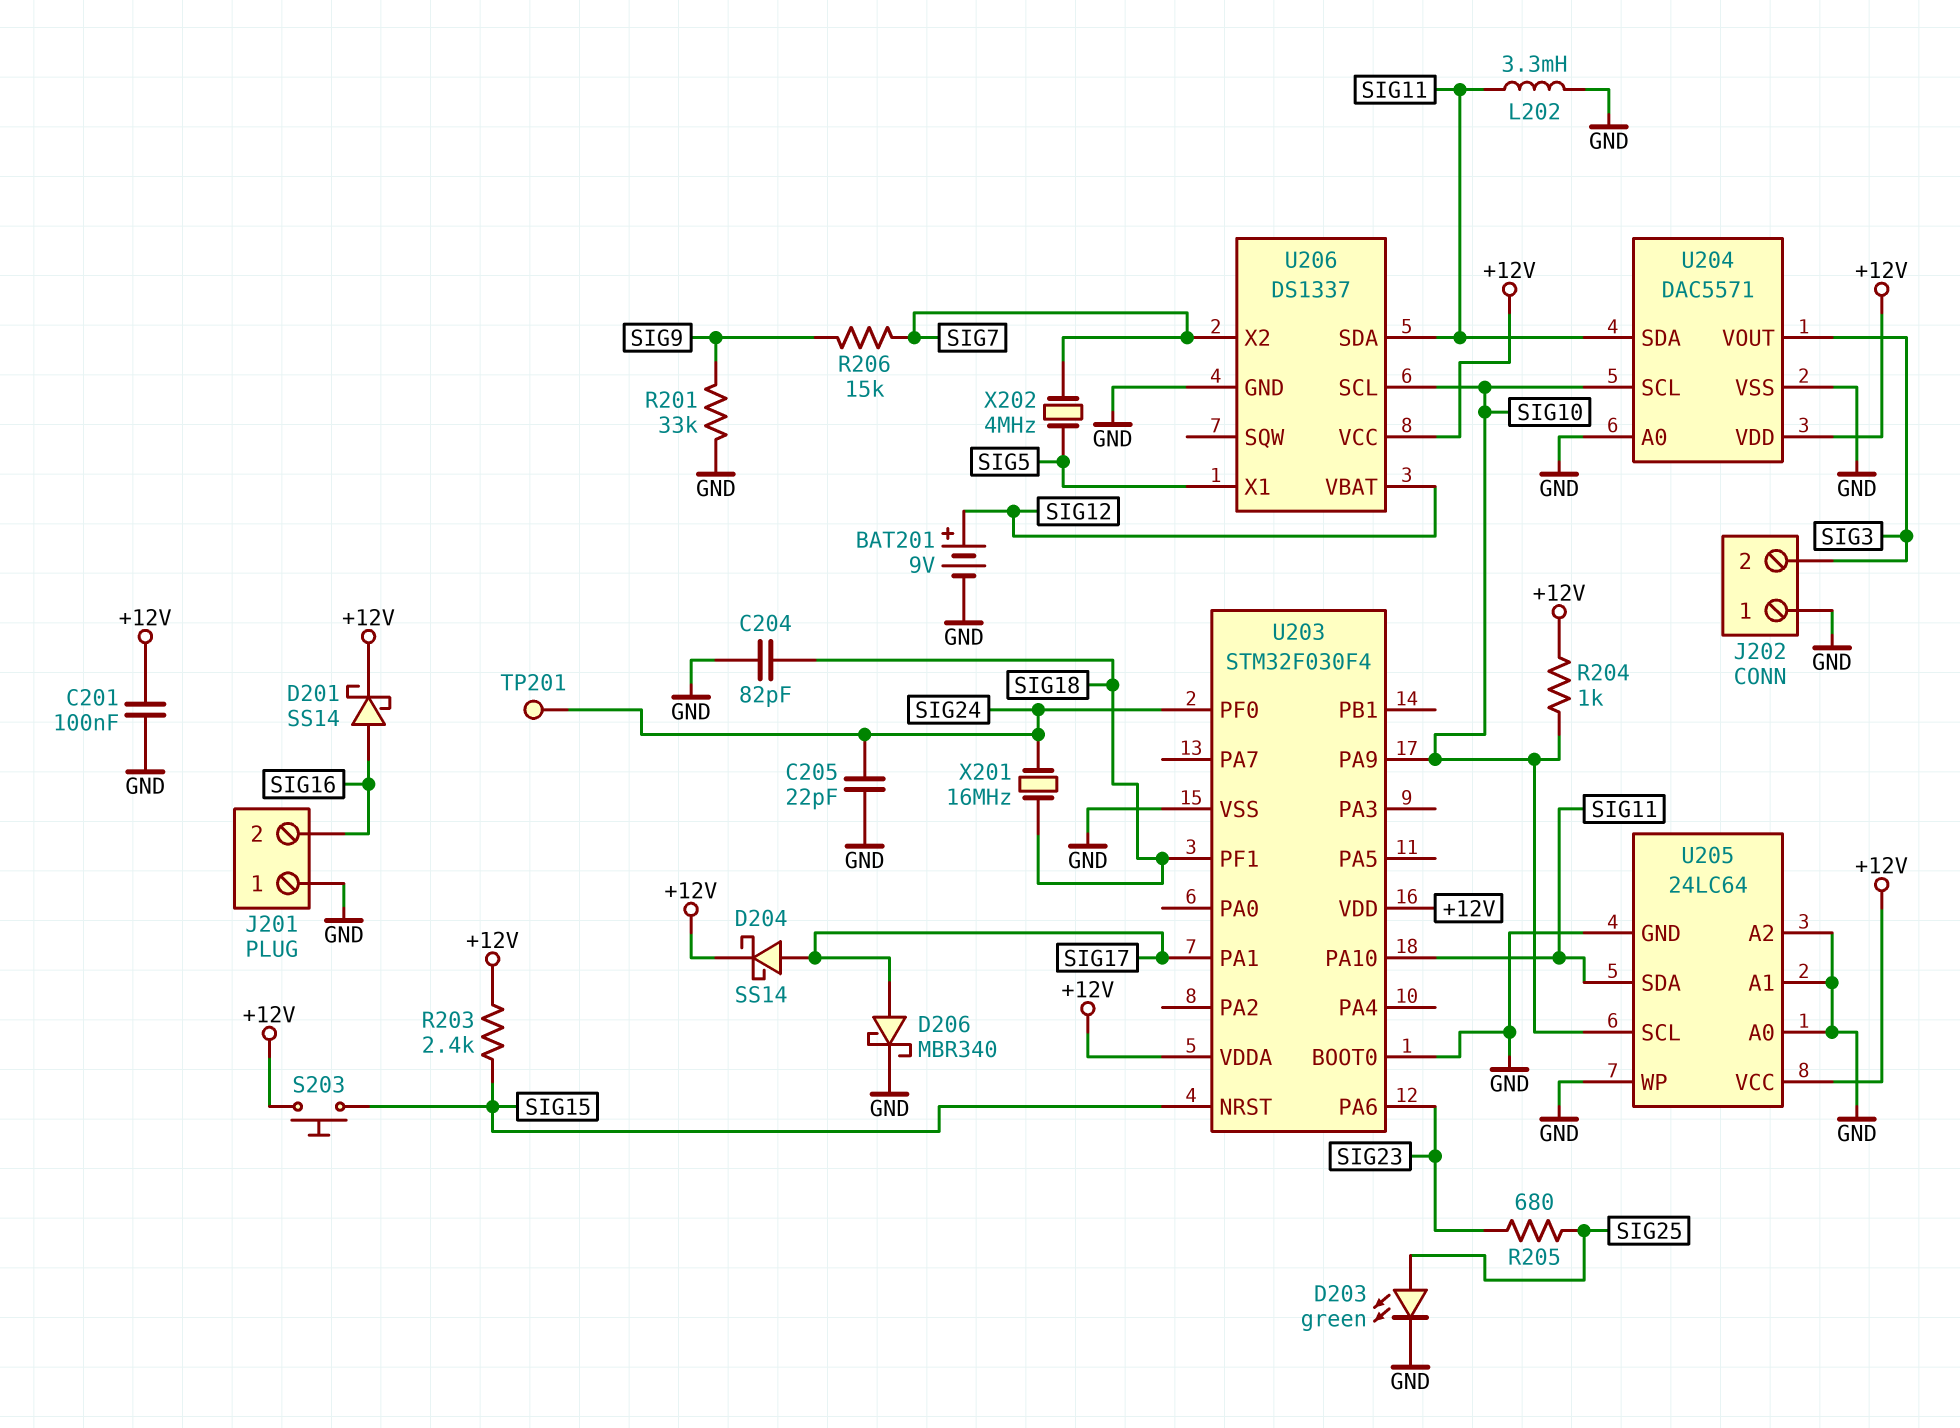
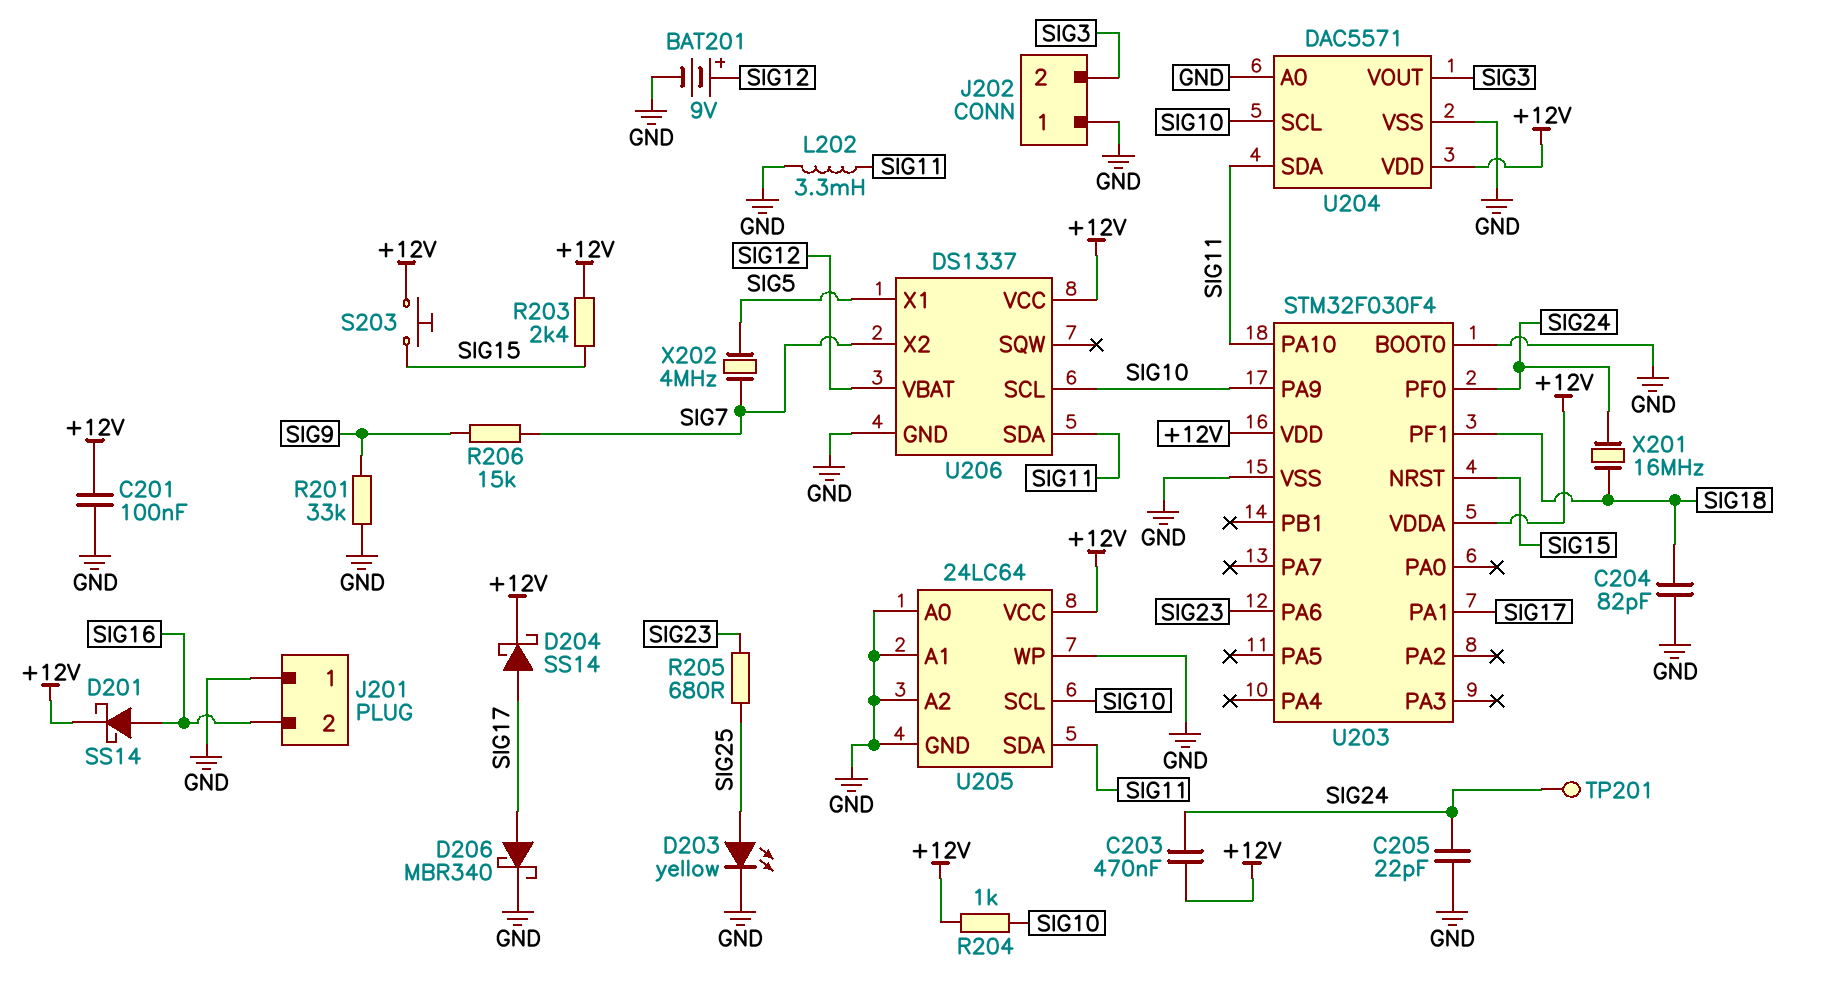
C203: none -> 470nF (+12V, SIG24)
D203: LED green (A SIG25, K GND) -> LED yellow (A SIG25, K GND)

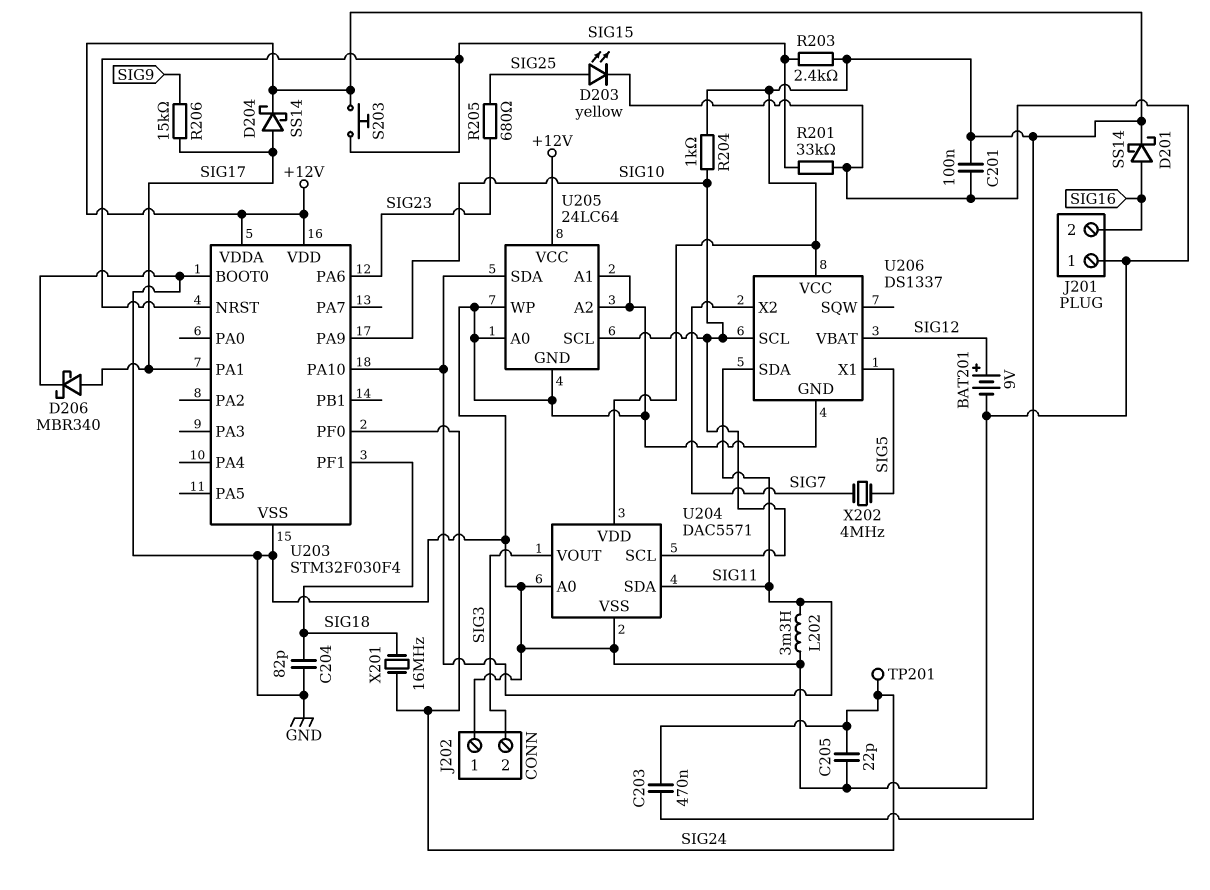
R201: 33k (GND, SIG9) -> 33k (GND, SIG15)
R206: 15k (SIG7, SIG9) -> 15k (SIG9, SIG17)

